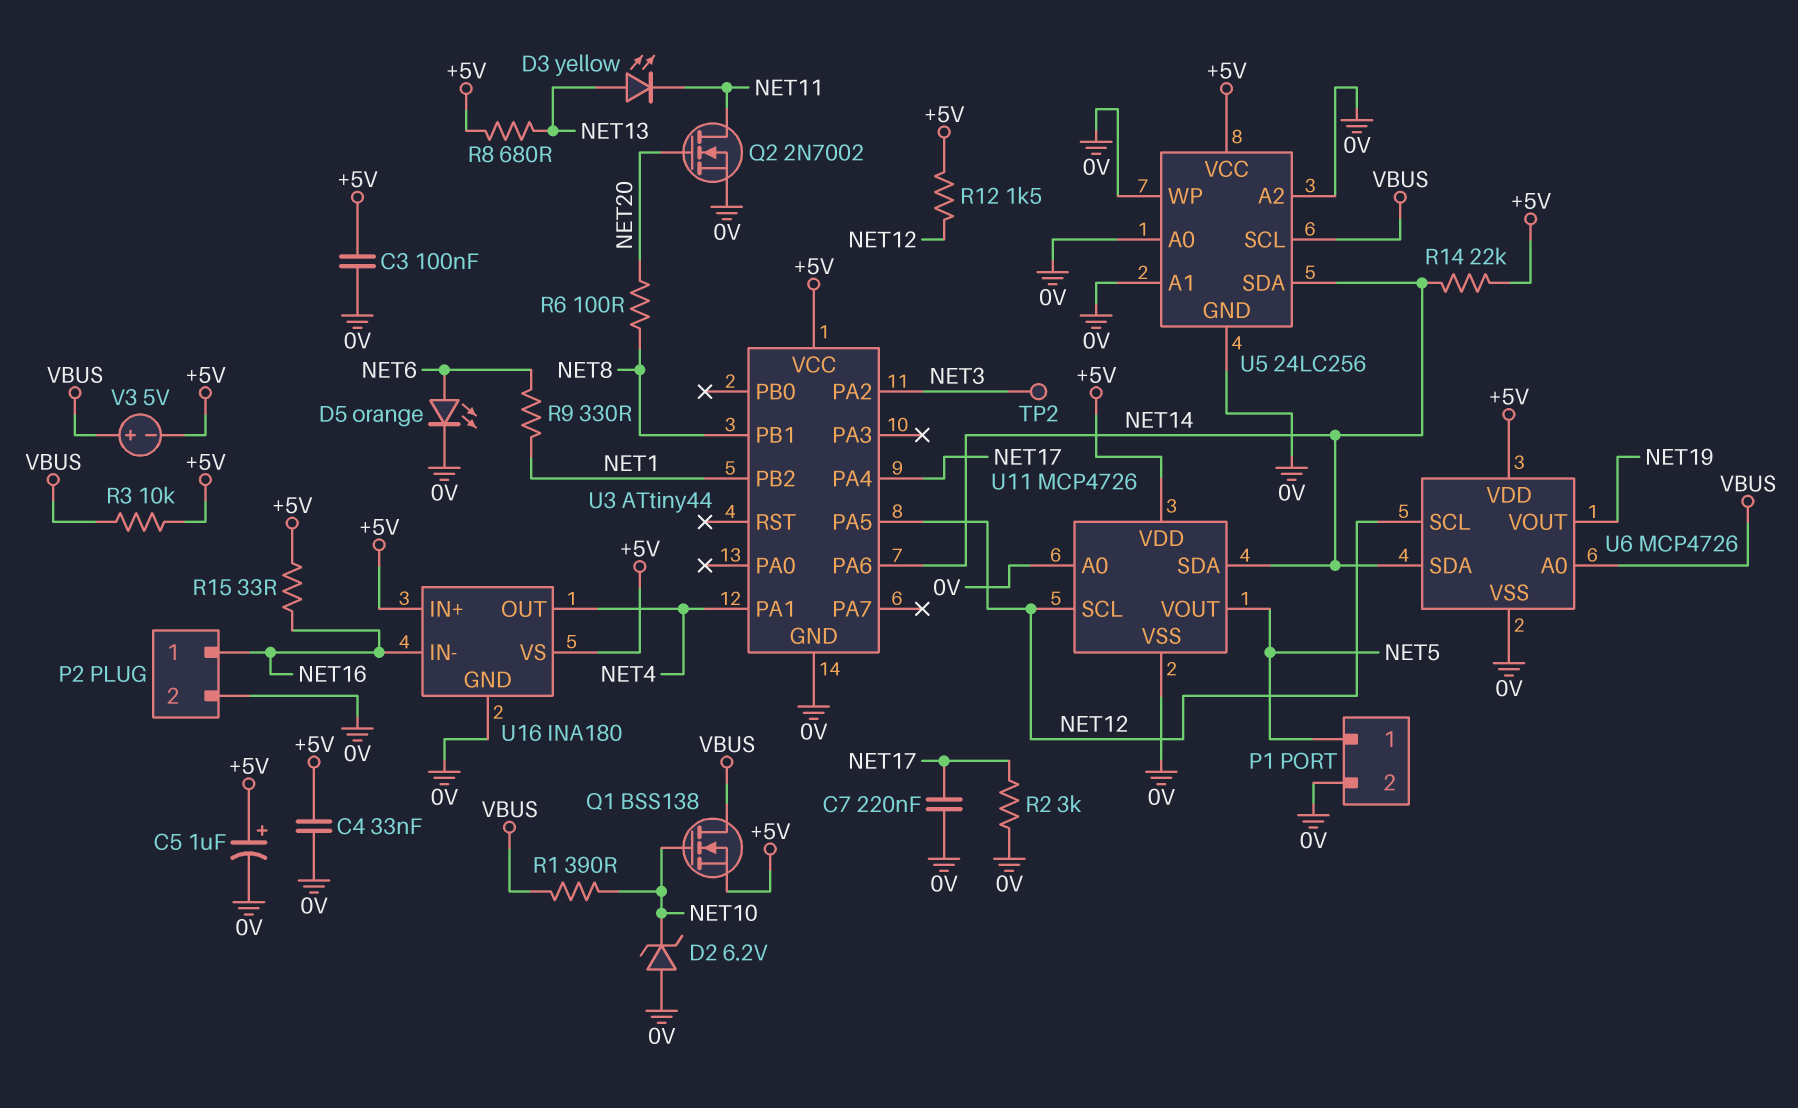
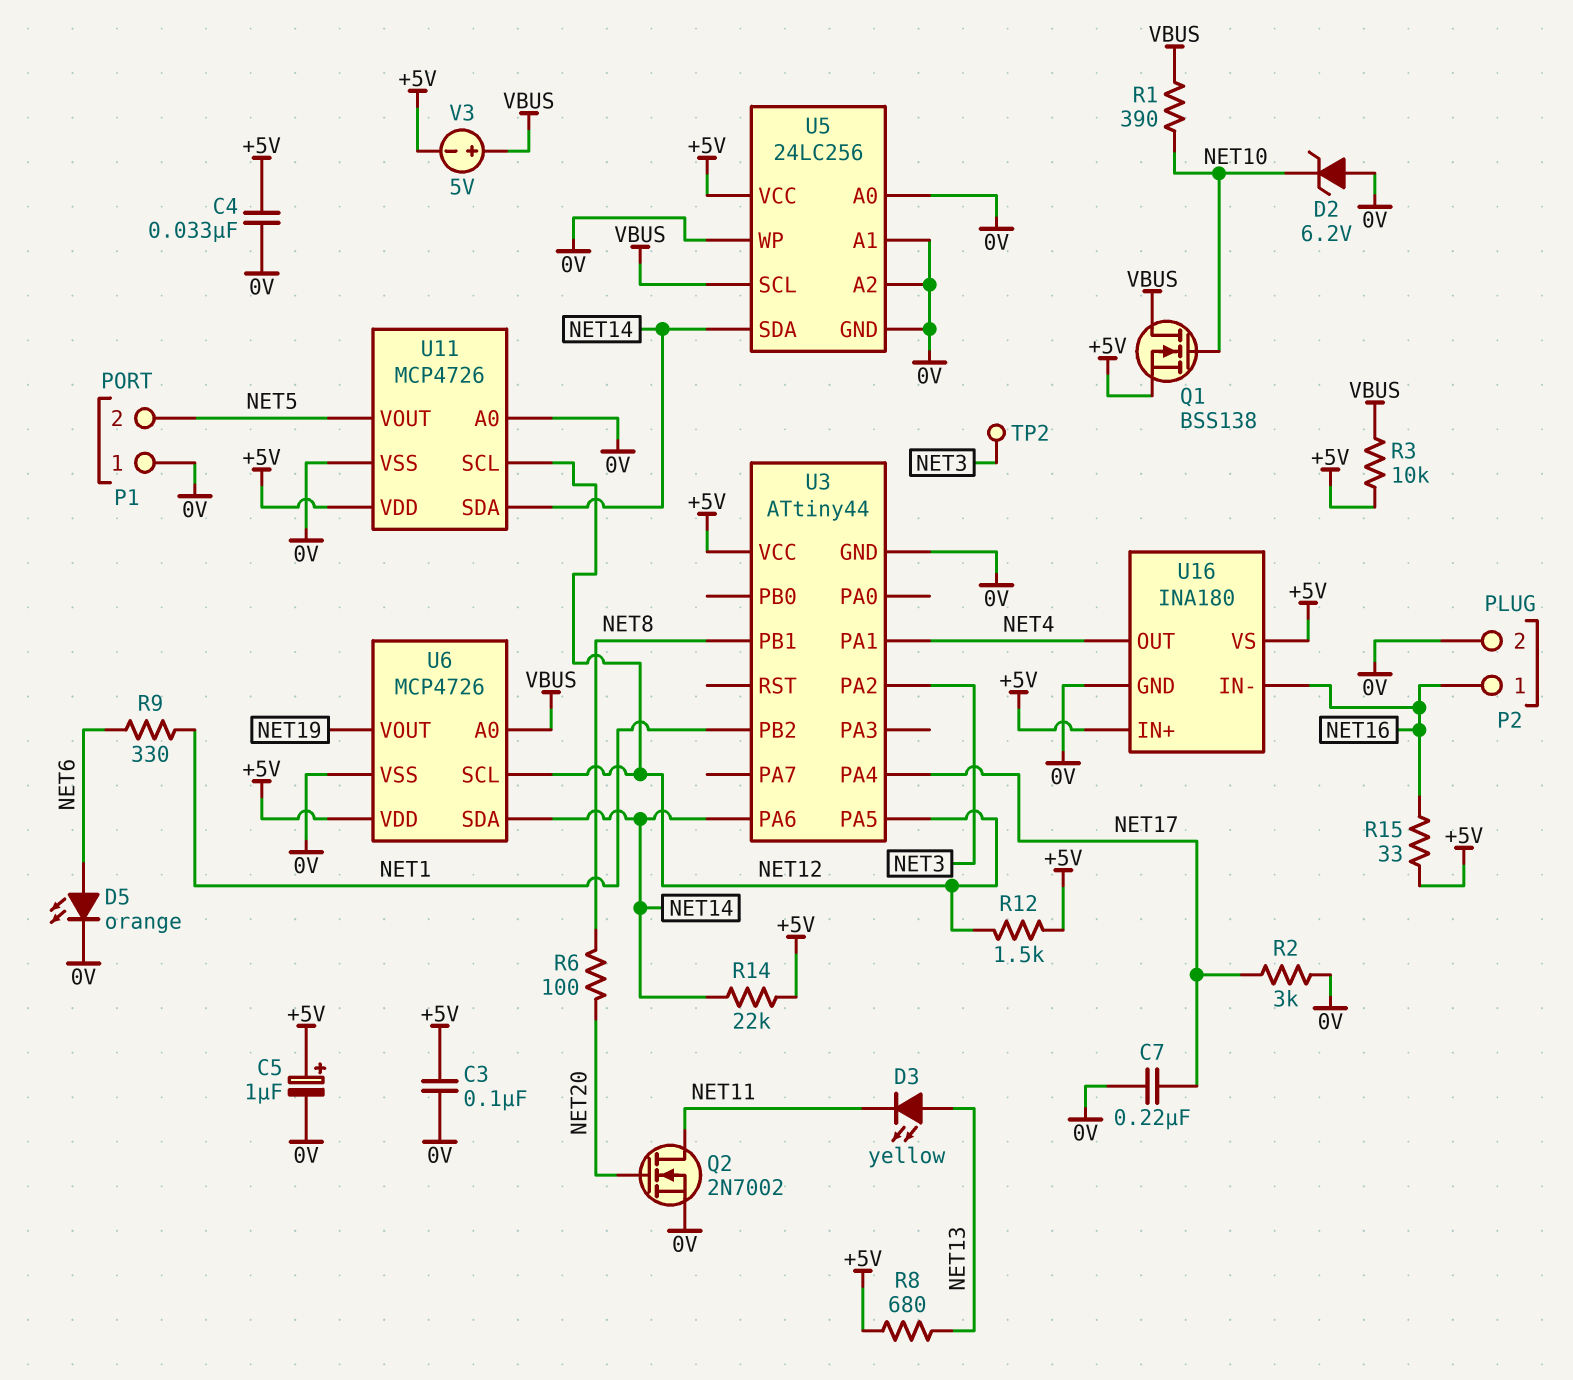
P1 pin 1: NET5 -> 0V
P1 pin 2: 0V -> NET5

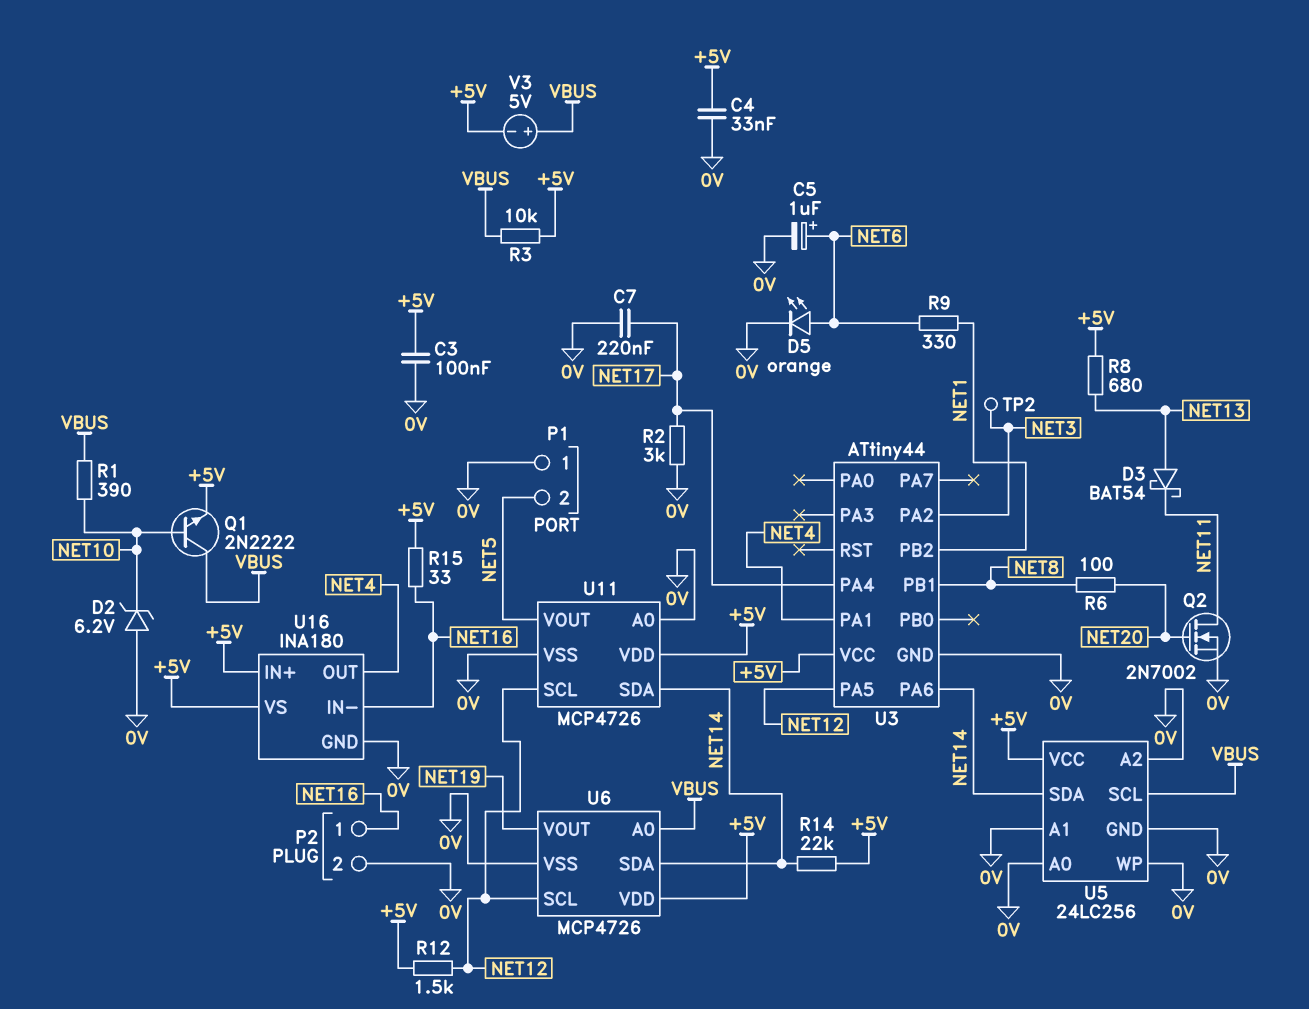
C5: 1uF (plus +5V, minus 0V) -> 1uF (plus NET6, minus 0V)
D3: LED yellow (A NET13, K NET11) -> schottky BAT54 (A NET13, K NET11)
Q1: NMOS BSS138 (G NET10, D VBUS, S +5V) -> NPN 2N2222 (B NET10, C VBUS, E +5V)

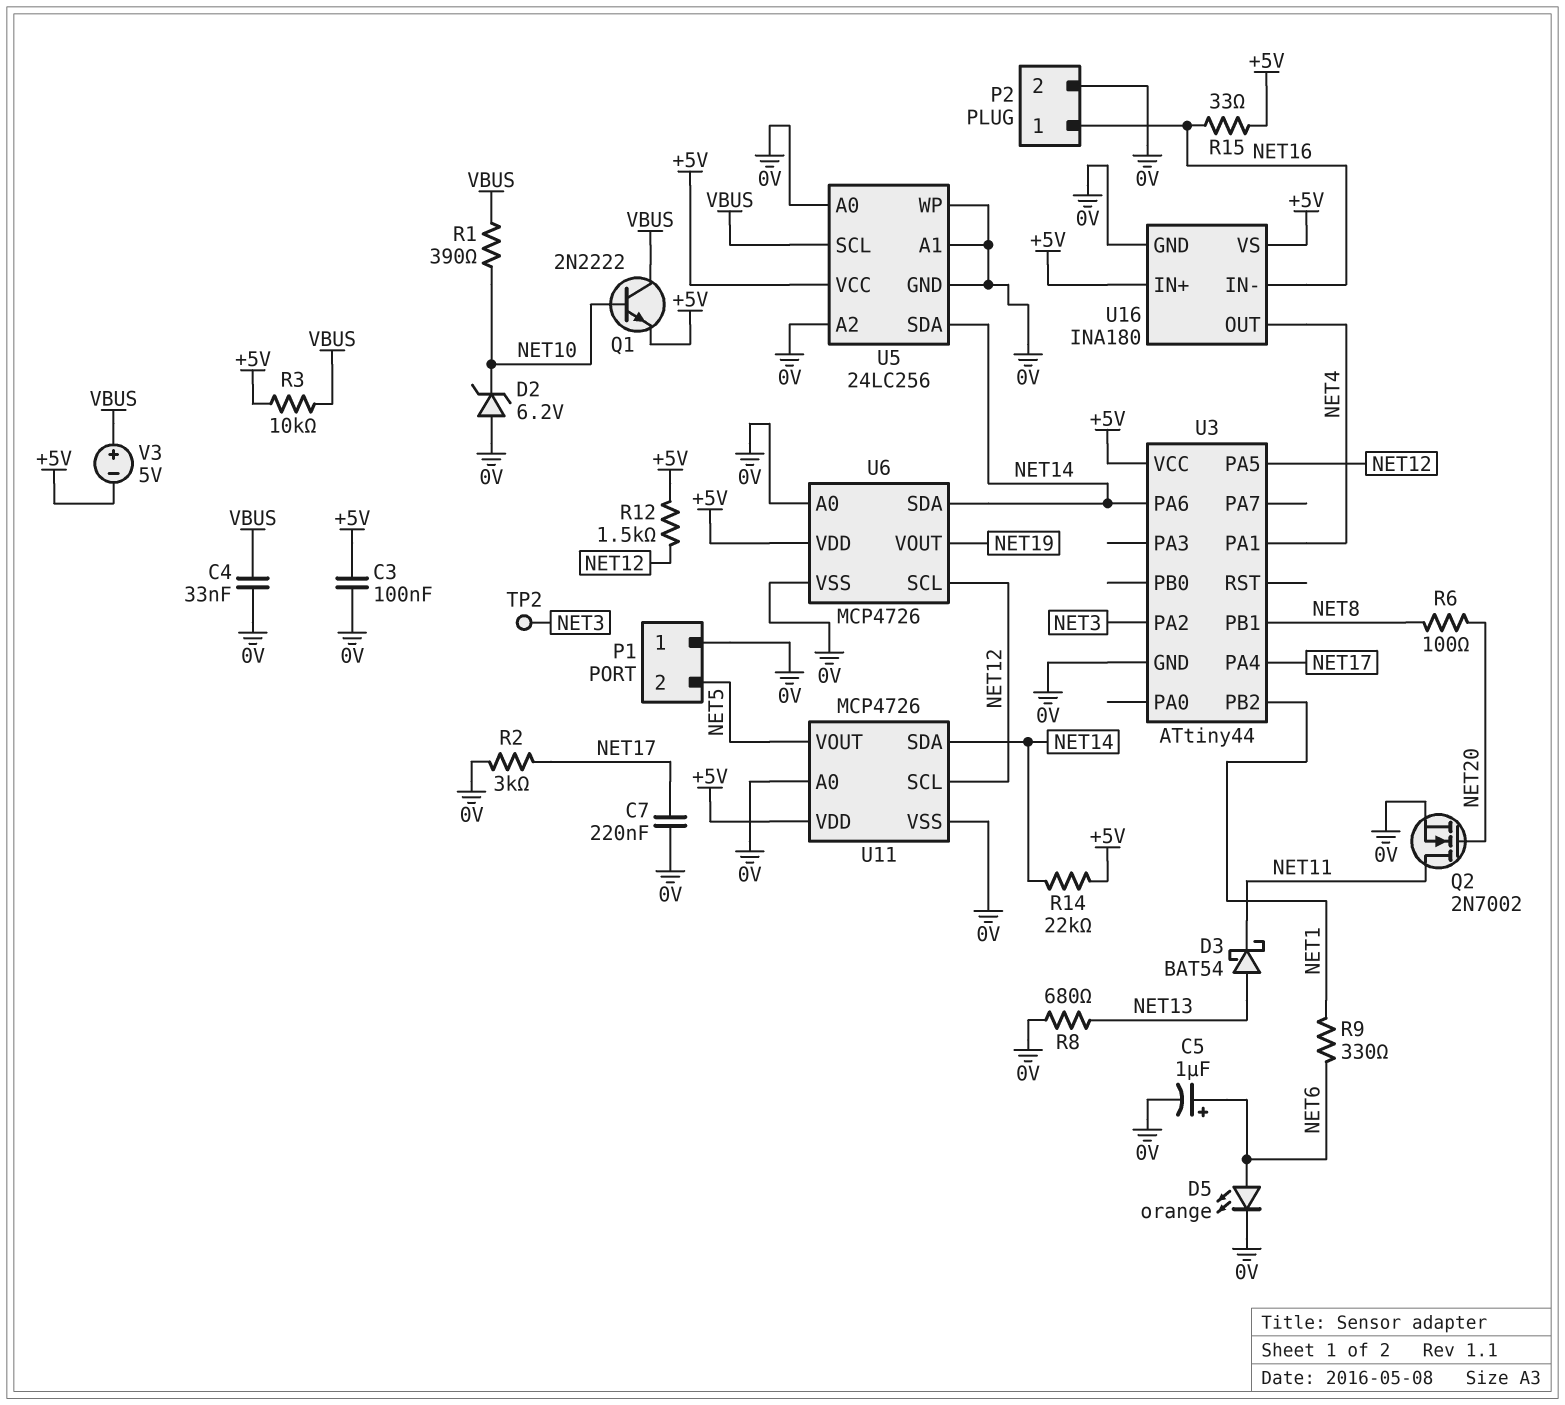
C4: 33nF (+5V, 0V) -> 33nF (0V, VBUS)
R8: 680 (+5V, NET13) -> 680 (0V, NET13)
U6 pin A0: VBUS -> 0V

